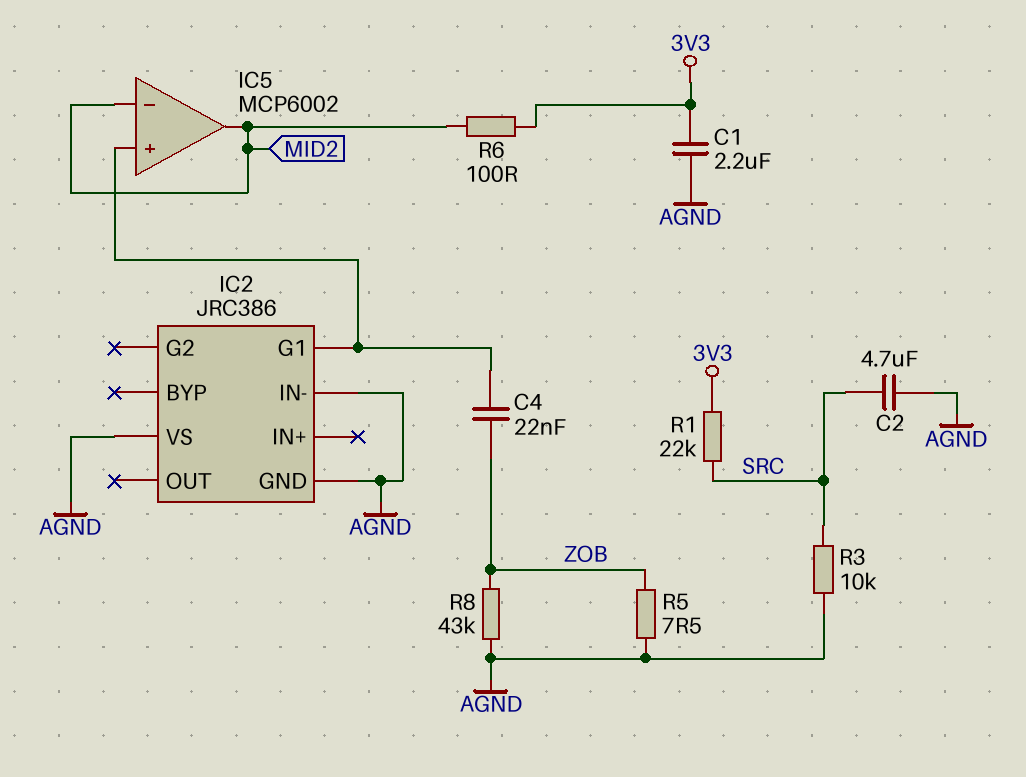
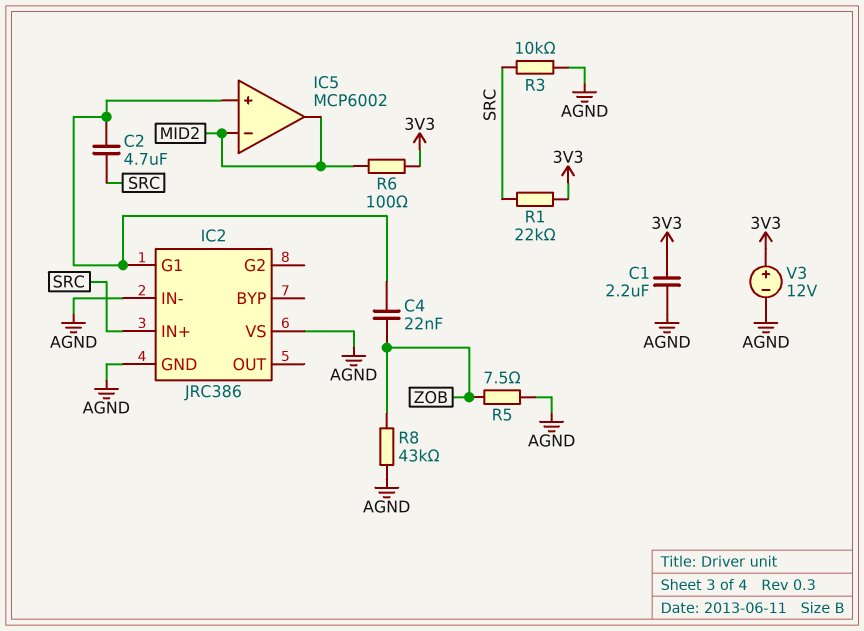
C2: 4.7uF (AGND, SRC) -> 4.7uF (IC2/G1, SRC)
IC2 pin IN+: none -> SRC
V3: none -> 12V (plus 3V3, minus AGND)

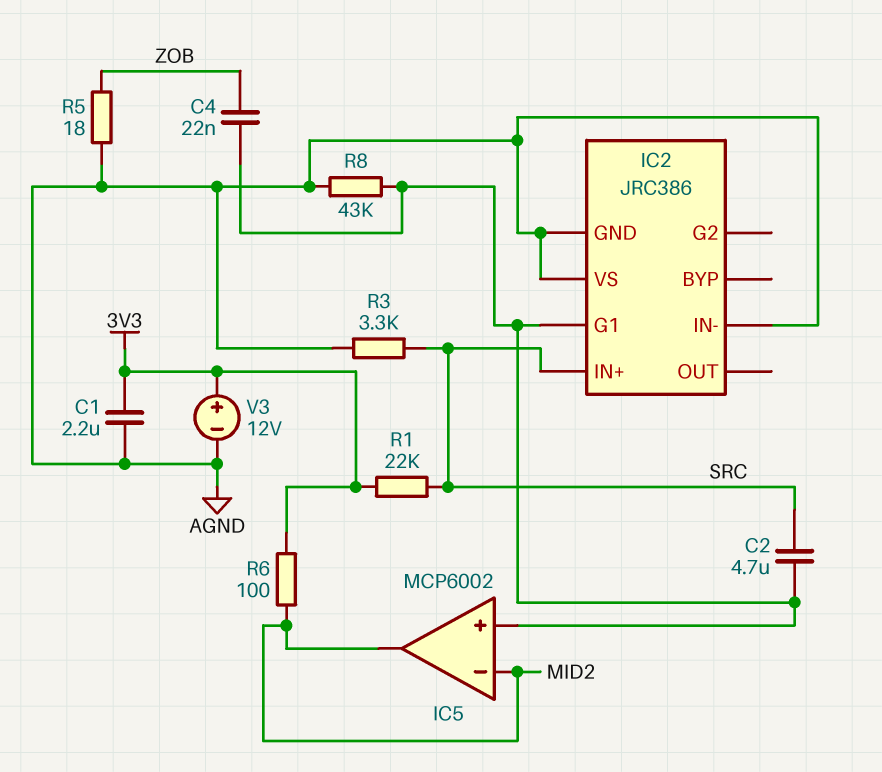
R3: 10k (AGND, SRC) -> 3.3k (AGND, SRC)
R5: 7.5 (AGND, ZOB) -> 18 (AGND, ZOB)
R8: 43k (AGND, ZOB) -> 43k (AGND, IC2/G1)

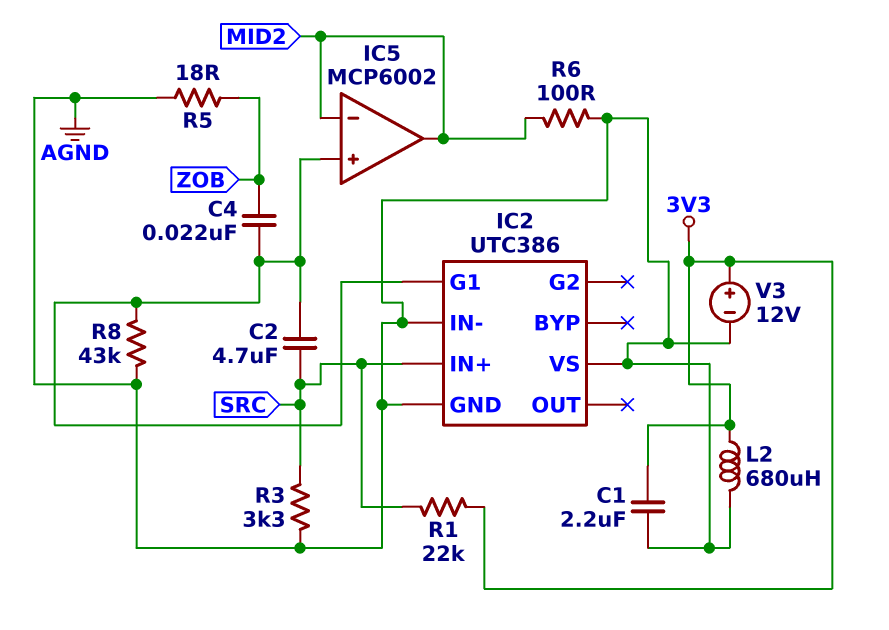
IC2: JRC386 -> UTC386
L2: none -> 680uH (3V3, AGND)
R6: 100 (3V3, MID2) -> 100 (AGND, MID2)

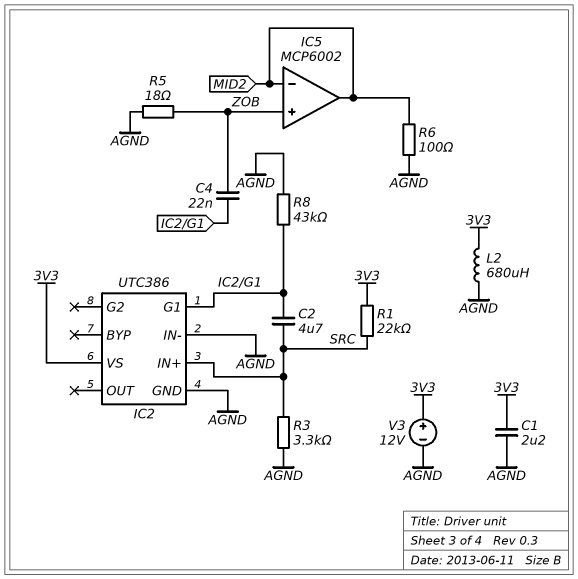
IC2 pin VS: AGND -> 3V3
IC5 pin in+: IC2/G1 -> ZOB

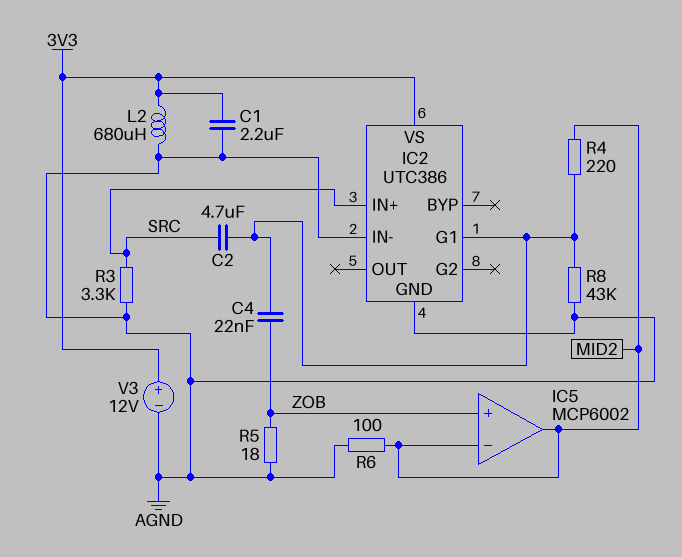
R1: 22k (3V3, SRC) -> none
R4: none -> 220 (IC2/G1, MID2)

